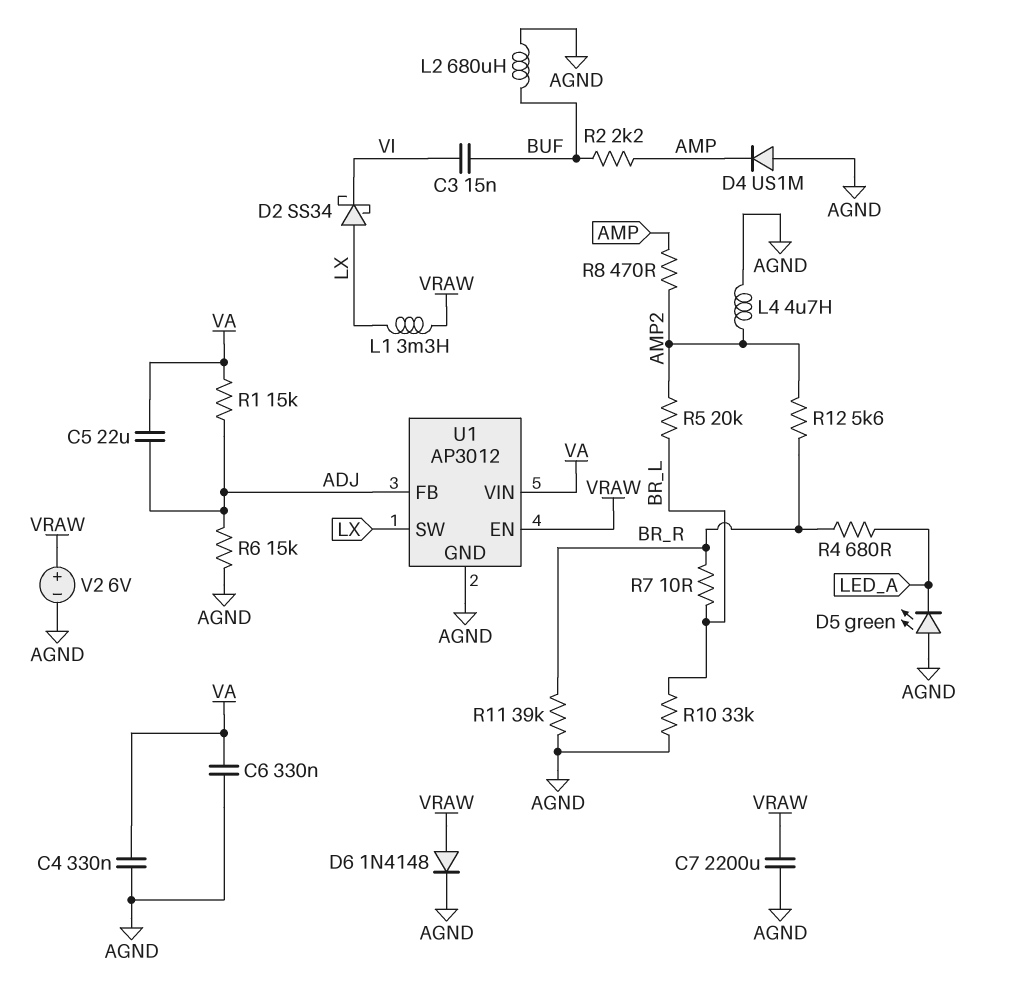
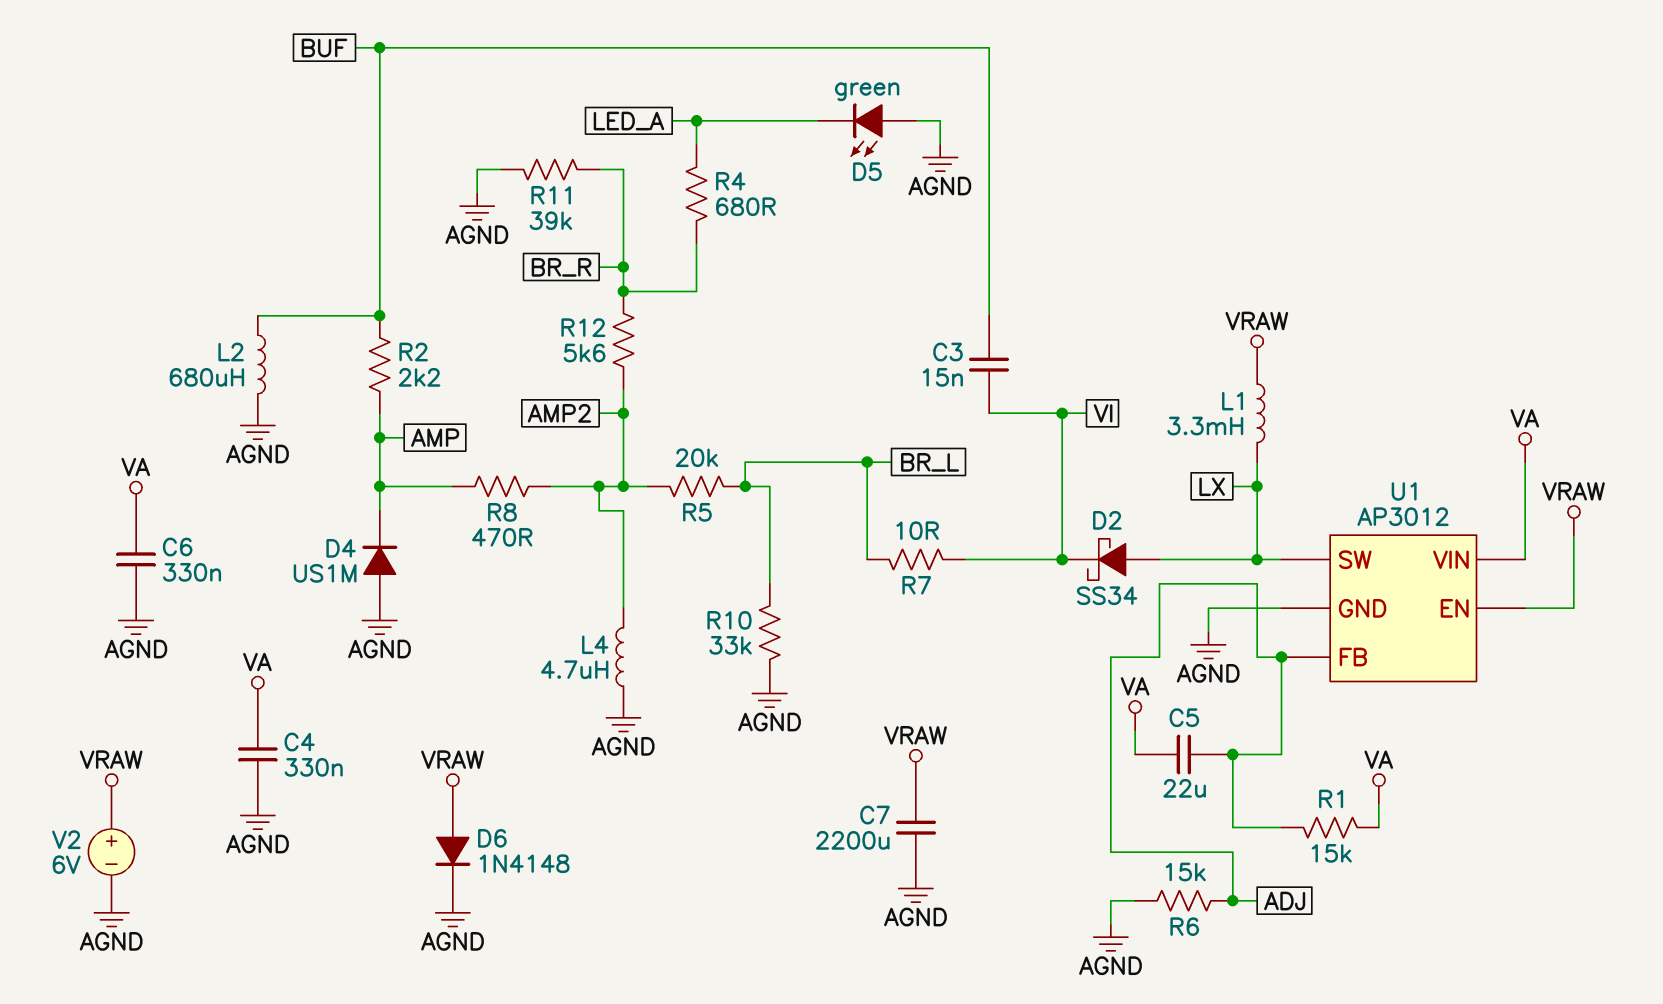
R7: 10 (BR_L, BR_R) -> 10 (BR_L, VI)

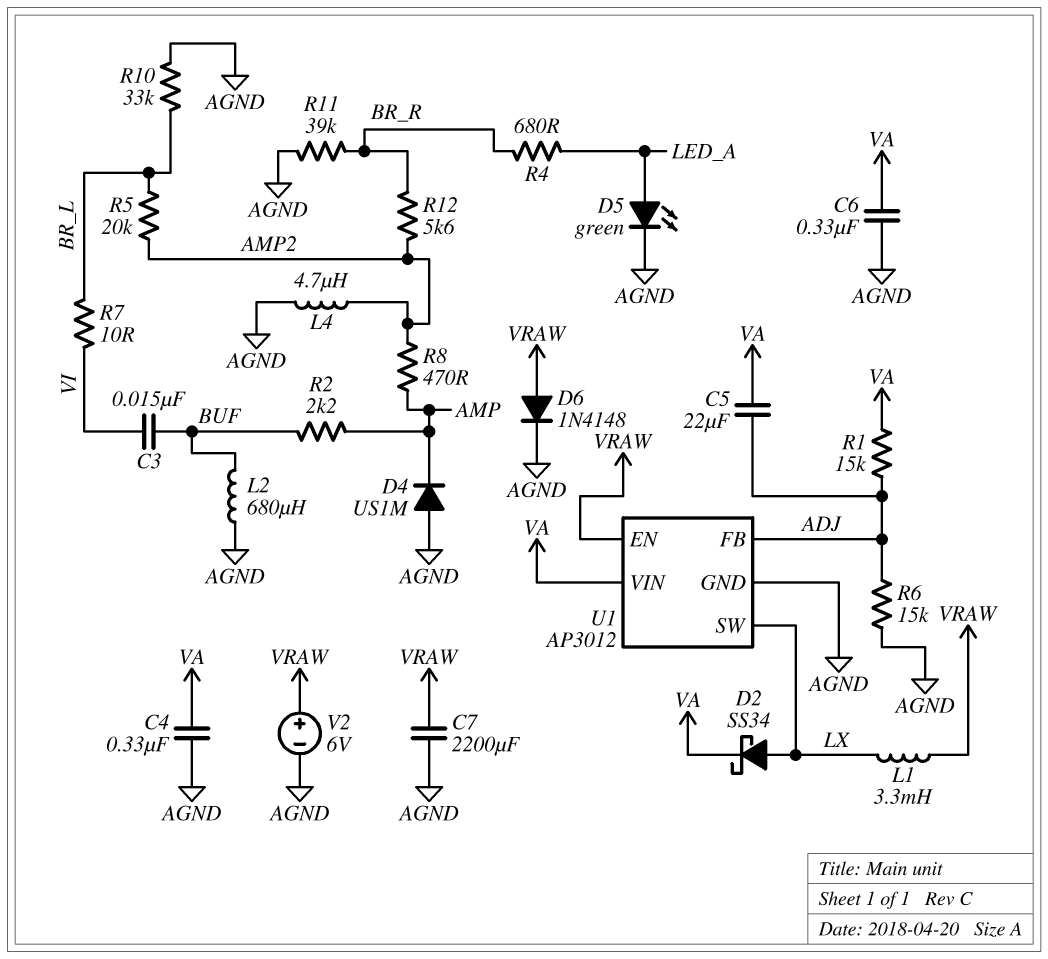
D2: schottky SS34 (A LX, K VI) -> schottky SS34 (A LX, K VA)
D5: LED green (A AGND, K LED_A) -> LED green (A LED_A, K AGND)

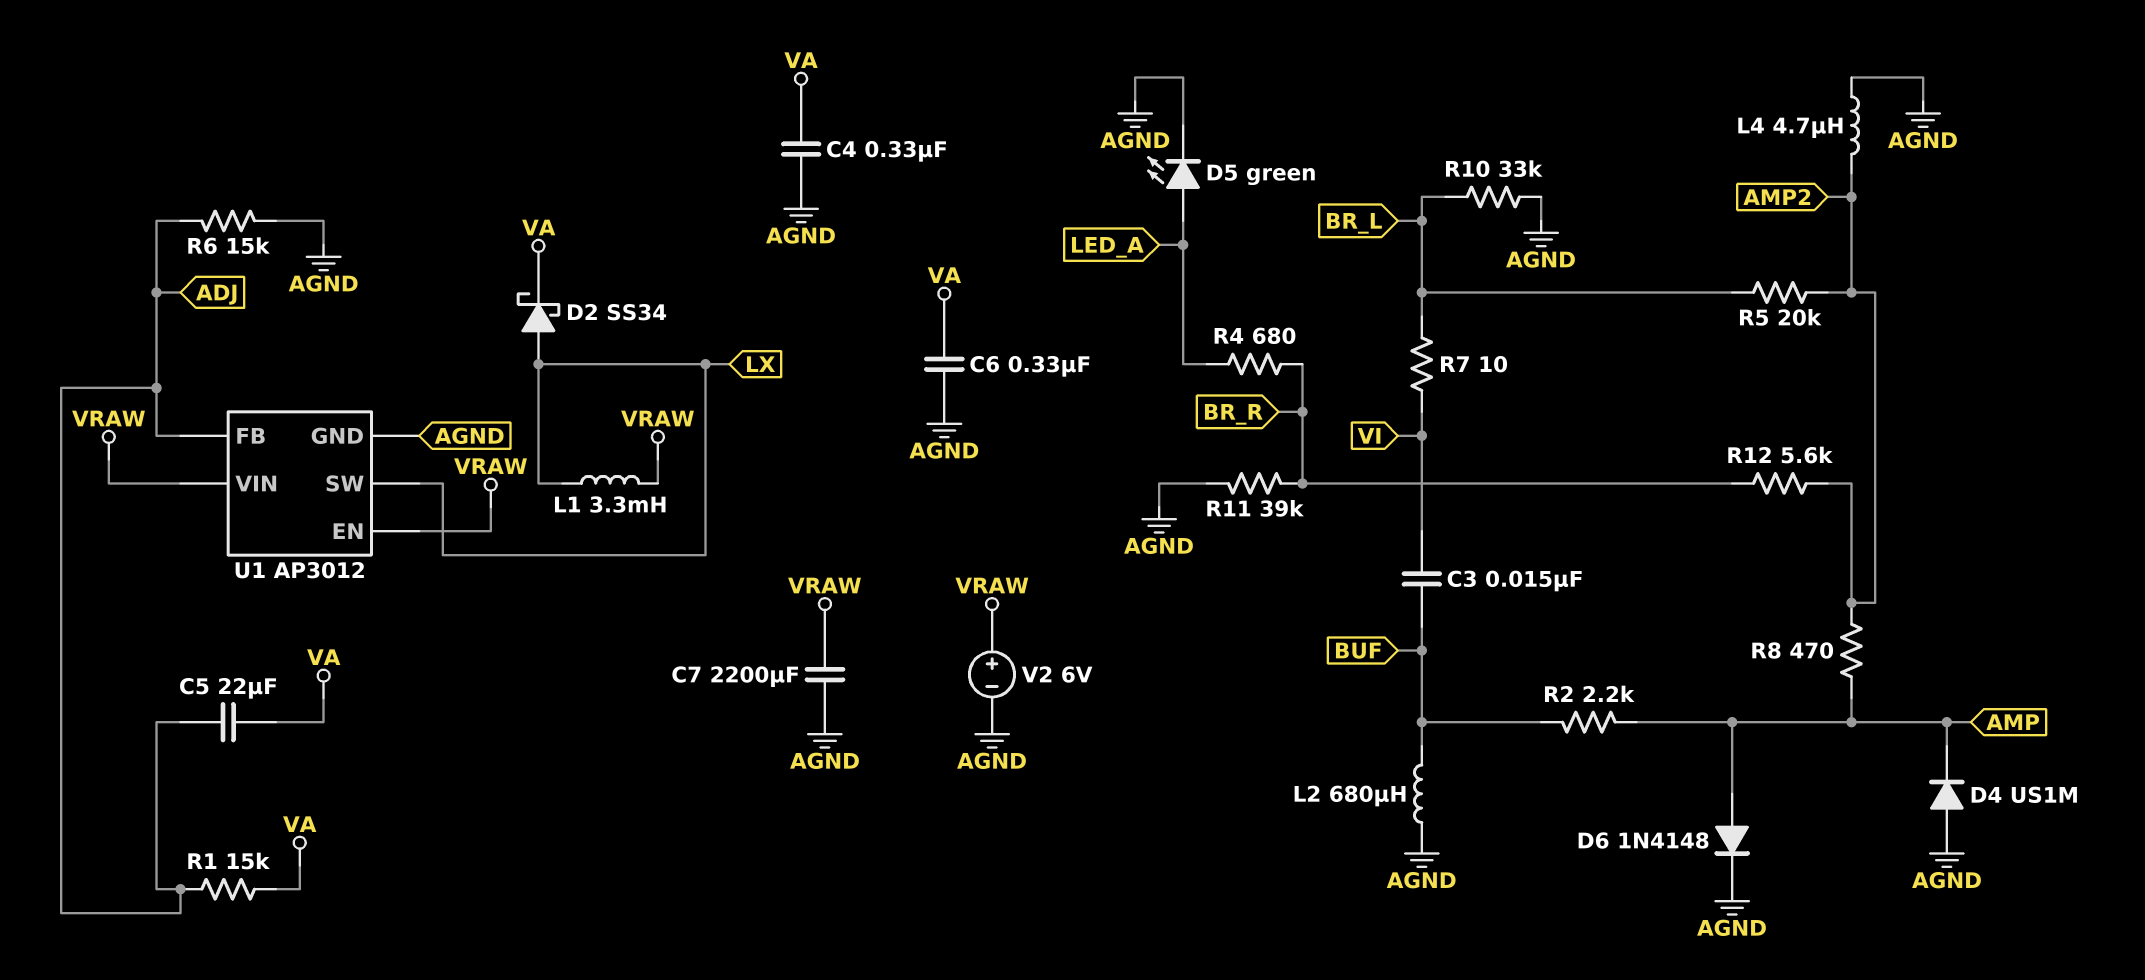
D6: diode 1N4148 (A VRAW, K AGND) -> diode 1N4148 (A AMP, K AGND)
U1 pin VIN: VA -> VRAW

